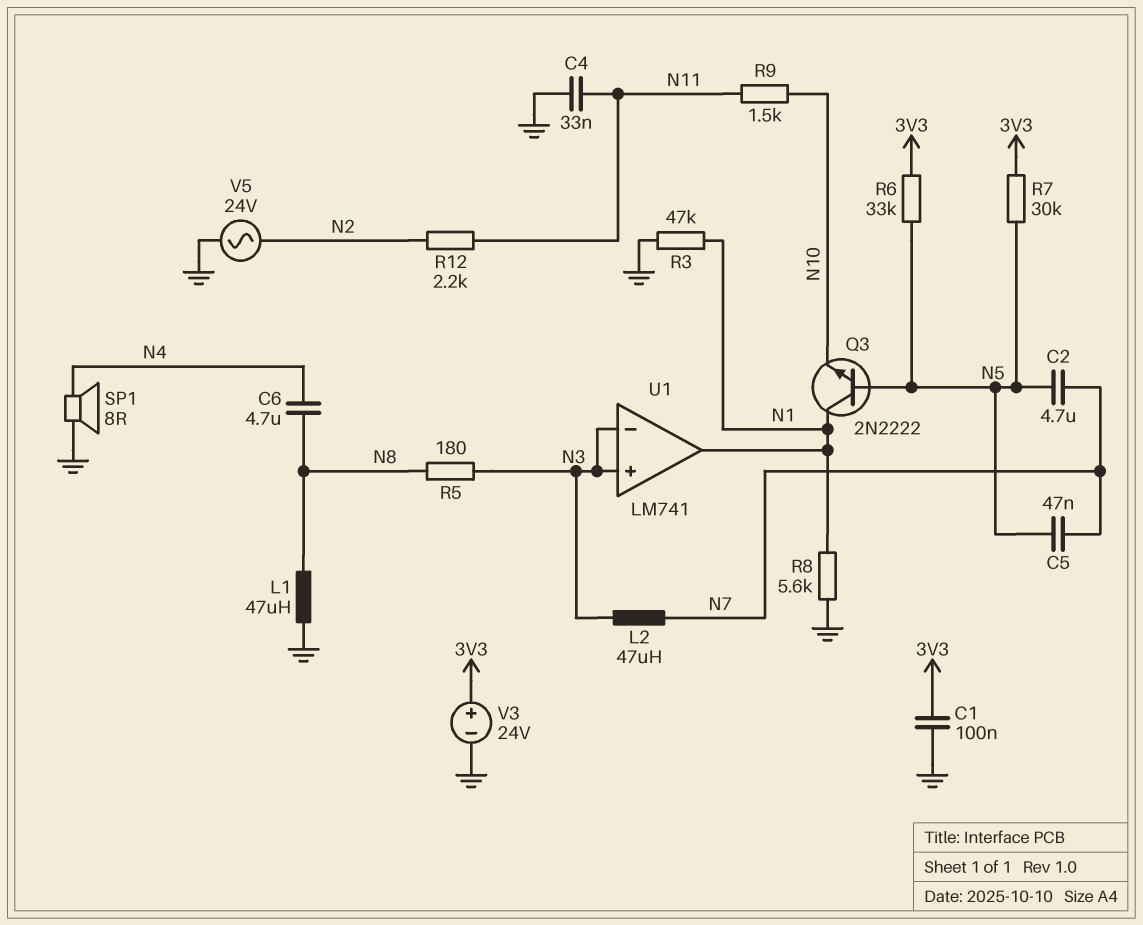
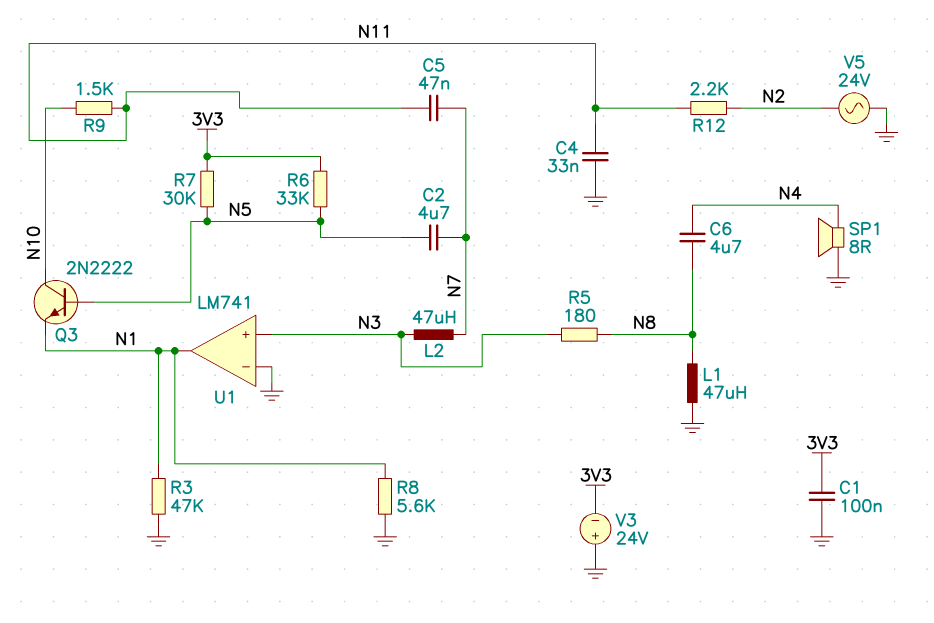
C5: 47nF (N5, N7) -> 47nF (N7, N11)
Q3: NPN 2N2222 (B N5, C N1, E N10) -> NPN 2N2222 (B N5, C N10, E N1)
U1 pin in-: N3 -> GND
V3: 24V (plus 3V3, minus GND) -> 24V (plus GND, minus 3V3)

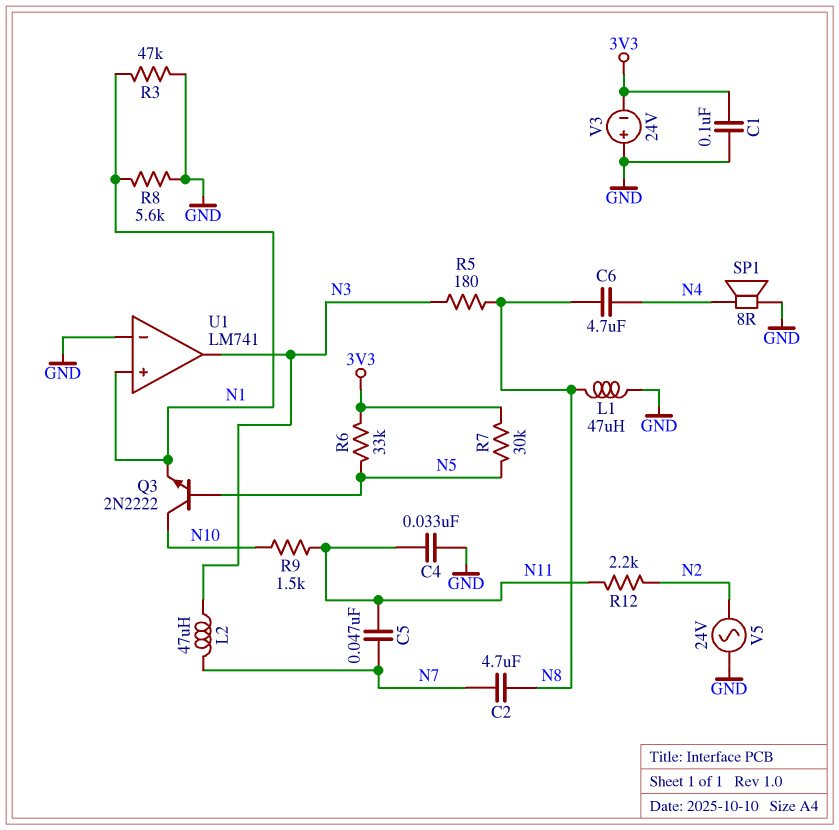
C2: 4.7uF (N5, N7) -> 4.7uF (N7, N8)
U1 pin in+: N3 -> N1
U1 pin out: N1 -> N3

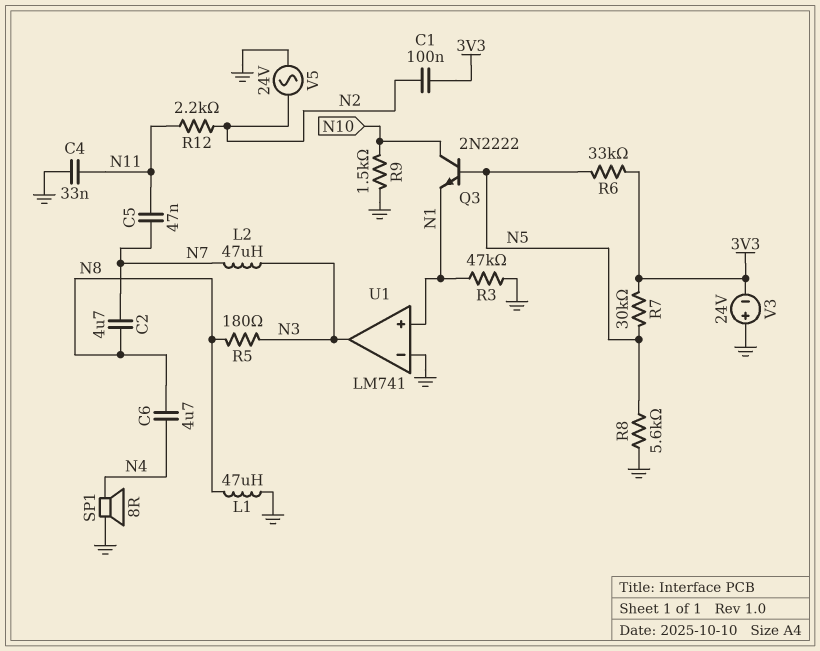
C1: 100nF (3V3, GND) -> 100nF (3V3, N2)
R8: 5.6k (GND, N1) -> 5.6k (GND, N5)
R9: 1.5k (N10, N11) -> 1.5k (GND, N10)

